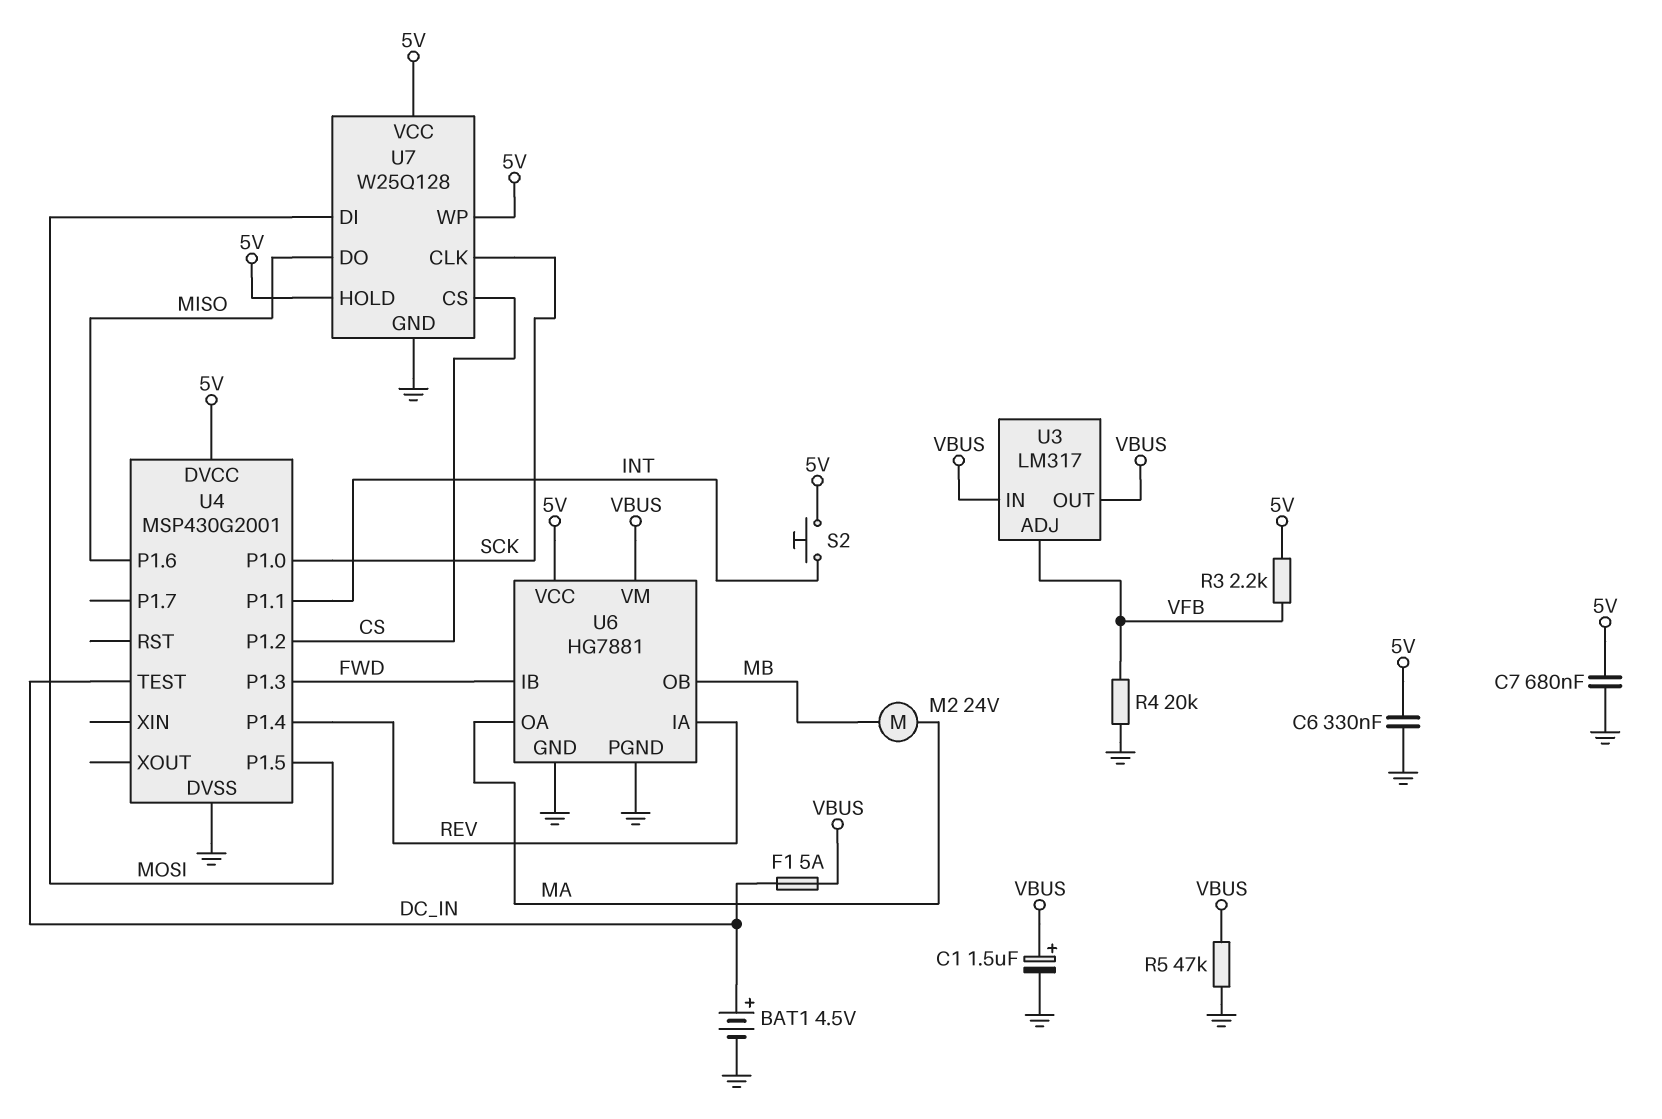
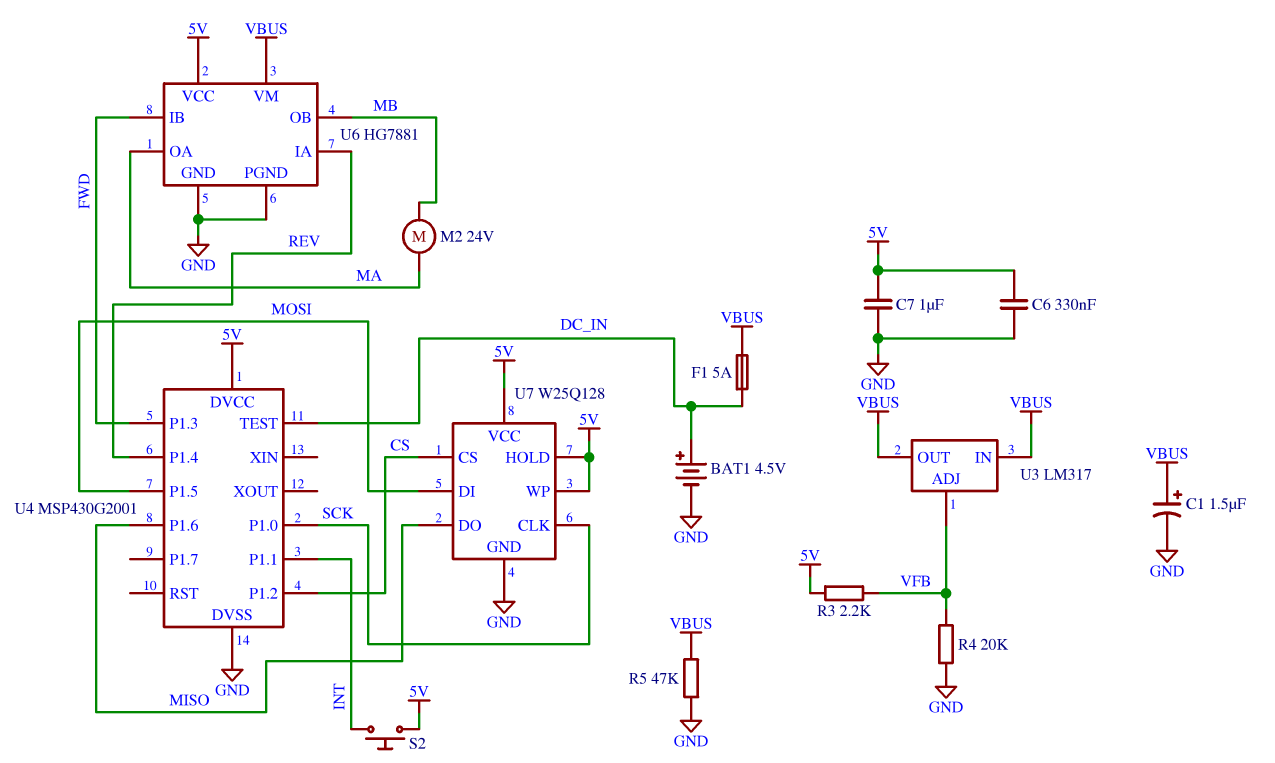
C7: 680nF (5V, GND) -> 1uF (5V, GND)

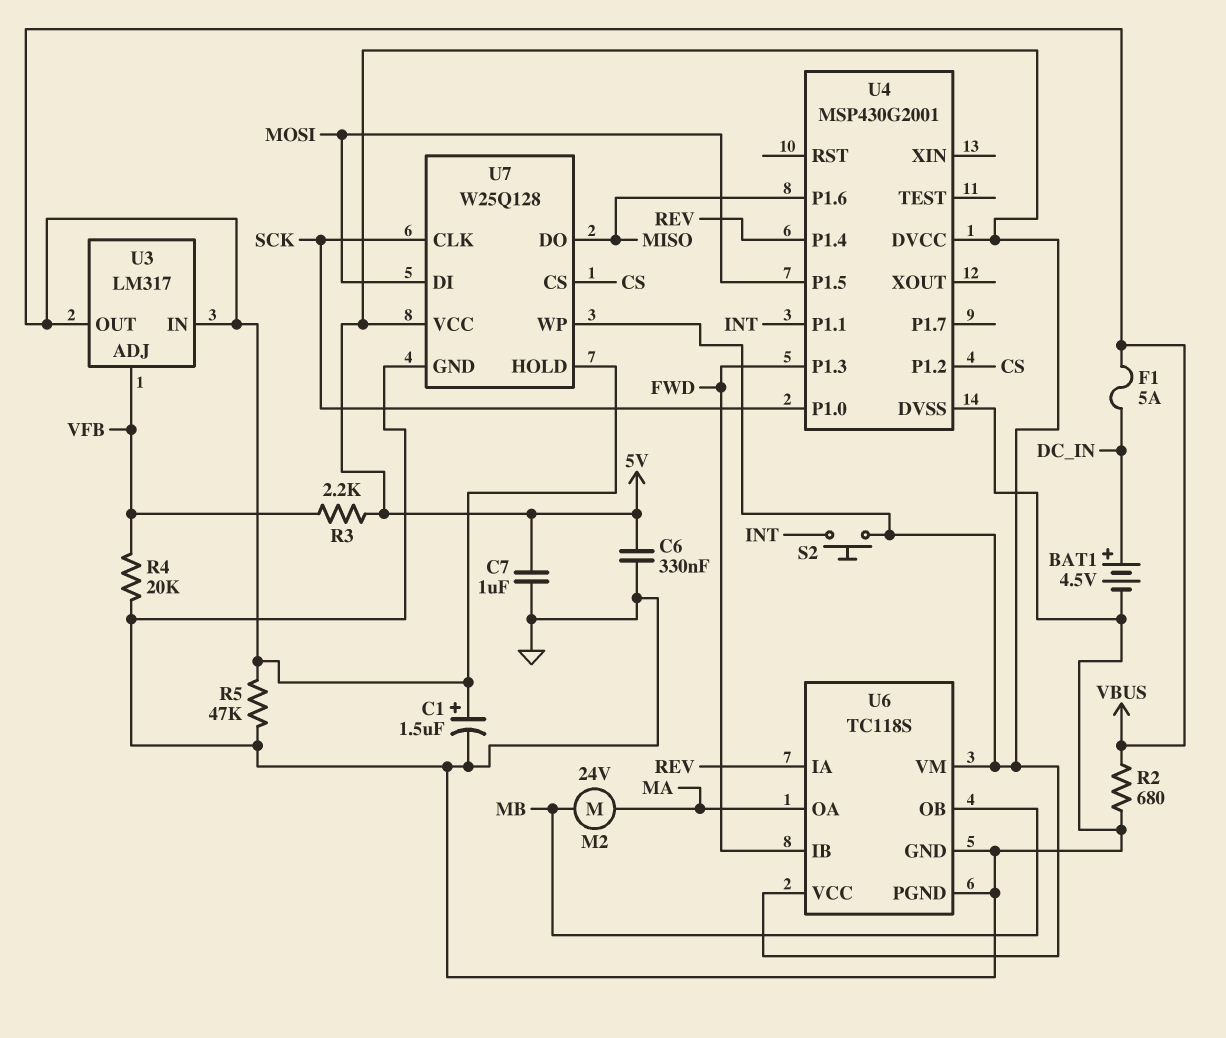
R2: none -> 680 (GND, VBUS)
U4 pin TEST: DC_IN -> none
U6: HG7881 -> TC118S
U6 pin VM: VBUS -> 5V
U7 pin HOLD: 5V -> VBUS

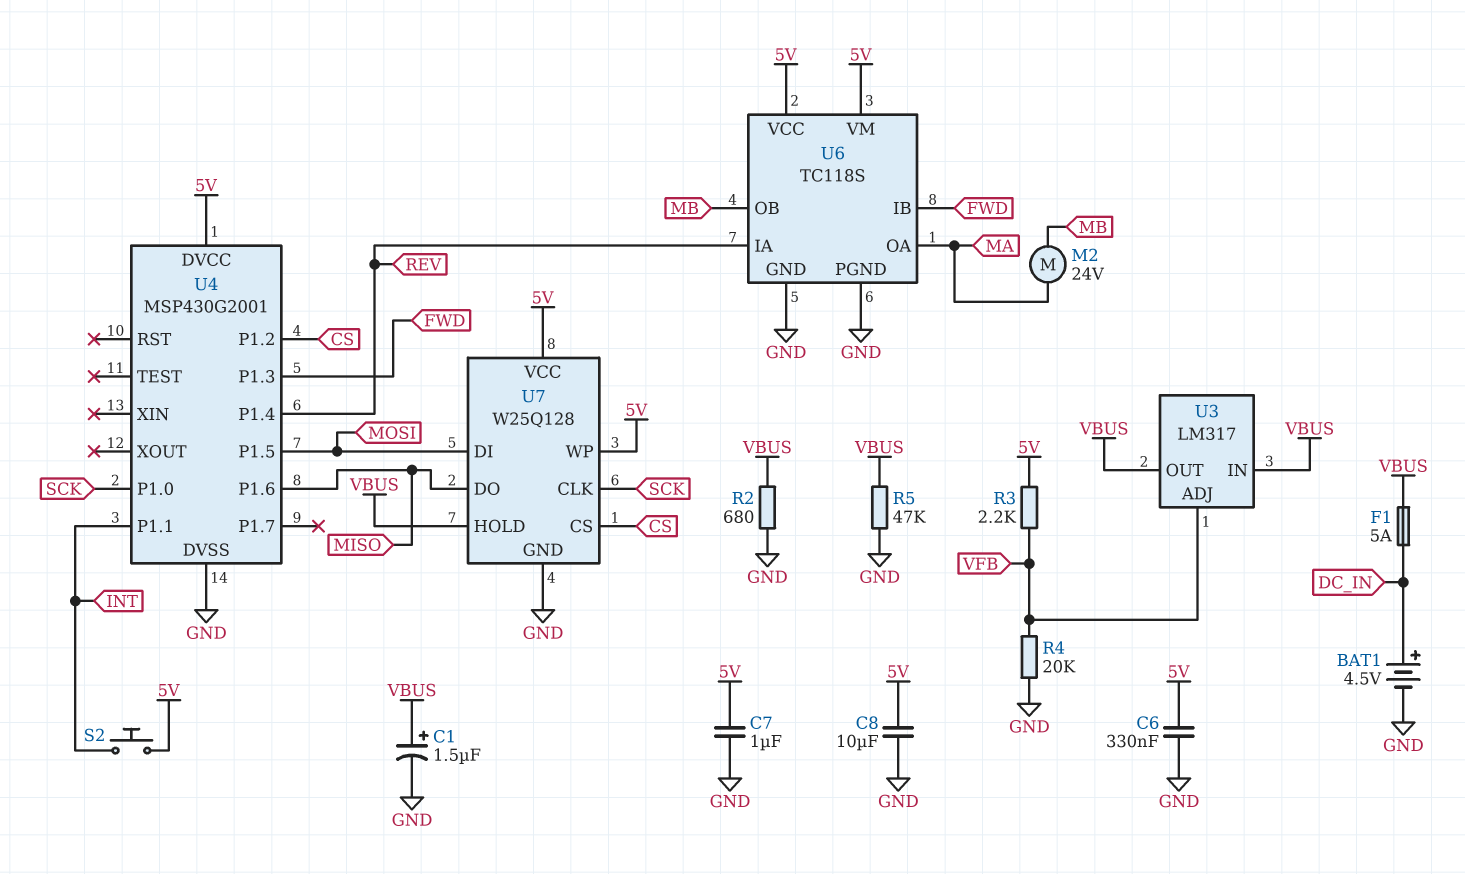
C8: none -> 10uF (5V, GND)

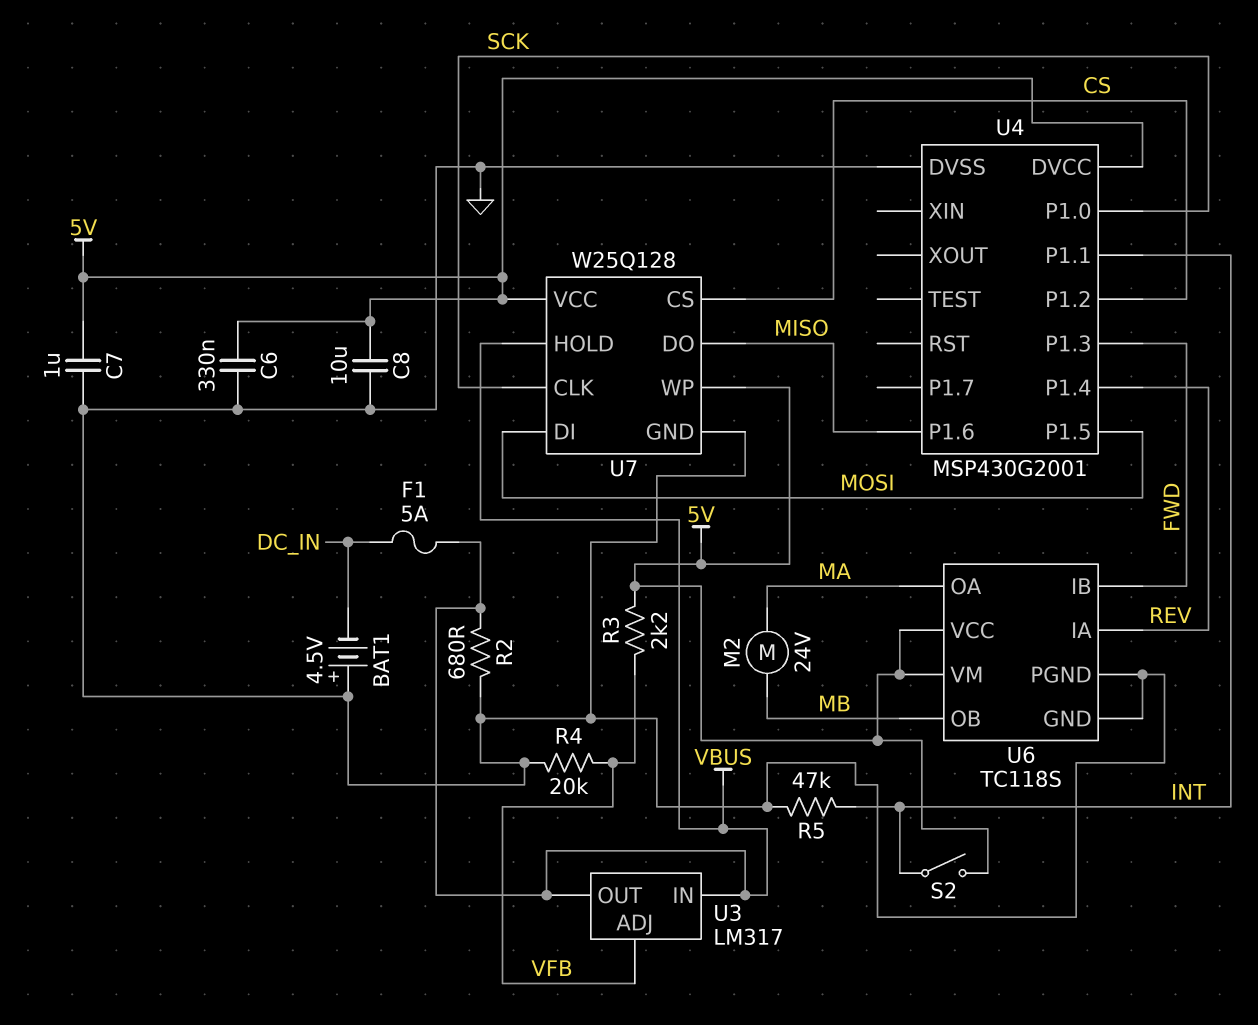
BAT1: 4.5V (plus DC_IN, minus GND) -> 4.5V (plus GND, minus DC_IN)
C1: 1.5uF (plus VBUS, minus GND) -> none
R5: 47k (GND, VBUS) -> 47k (GND, INT)
S2: button (5V, INT) -> switch (5V, INT)

